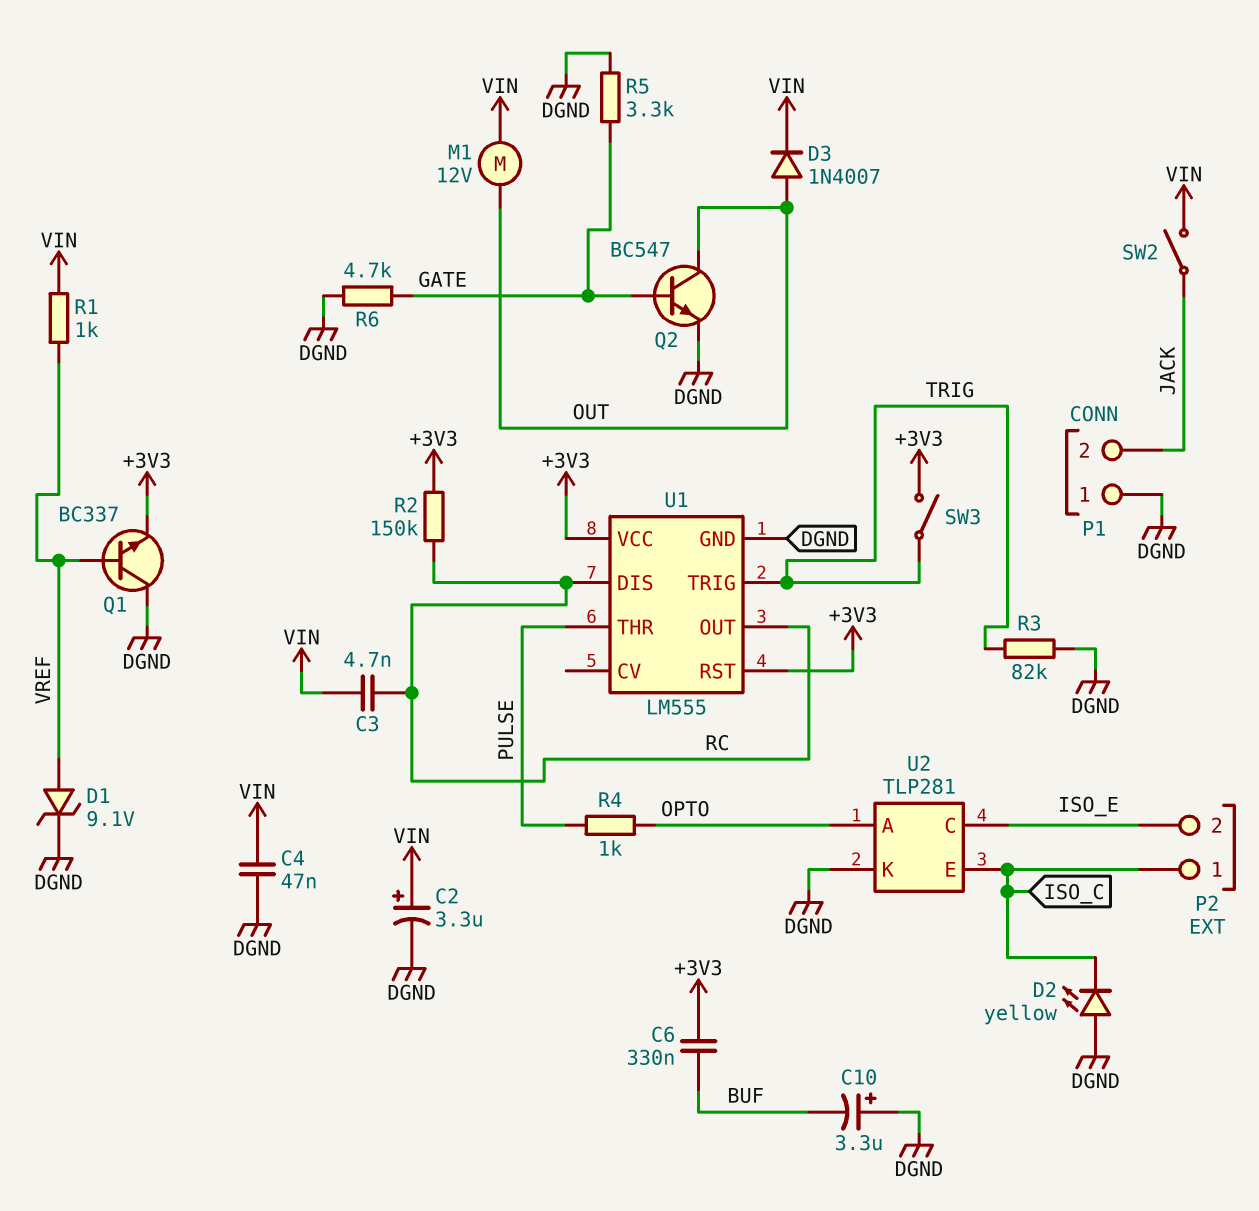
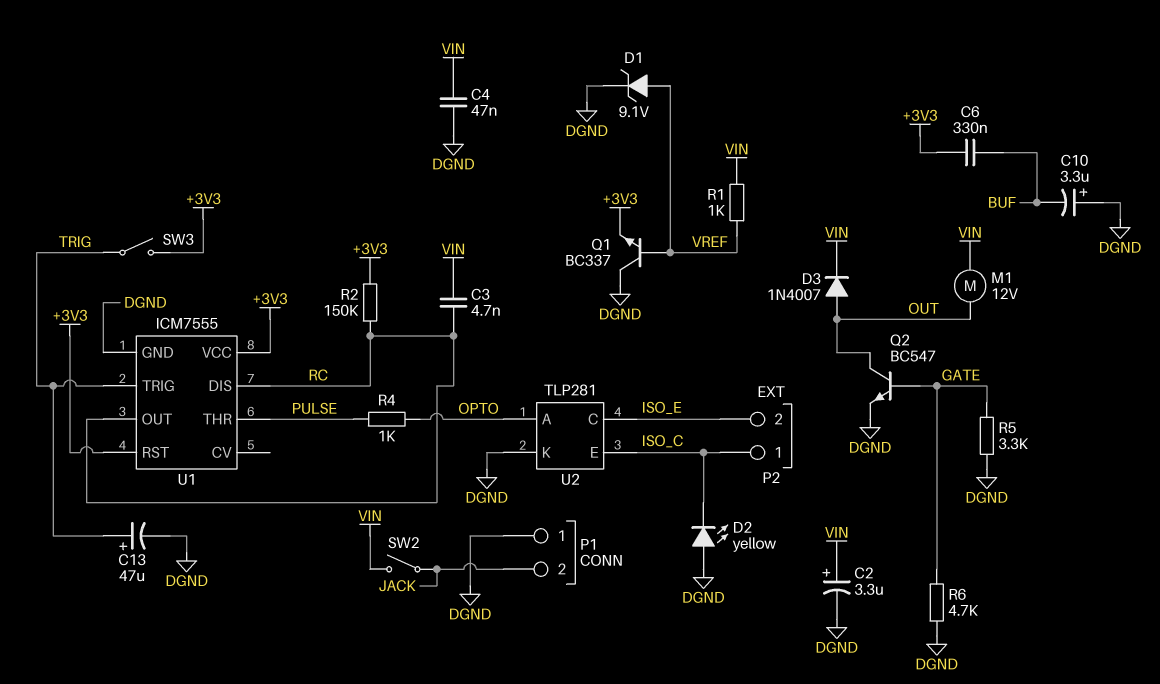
C13: none -> 47uF (plus TRIG, minus DGND)
R3: 82k (DGND, TRIG) -> none
U1: LM555 -> ICM7555

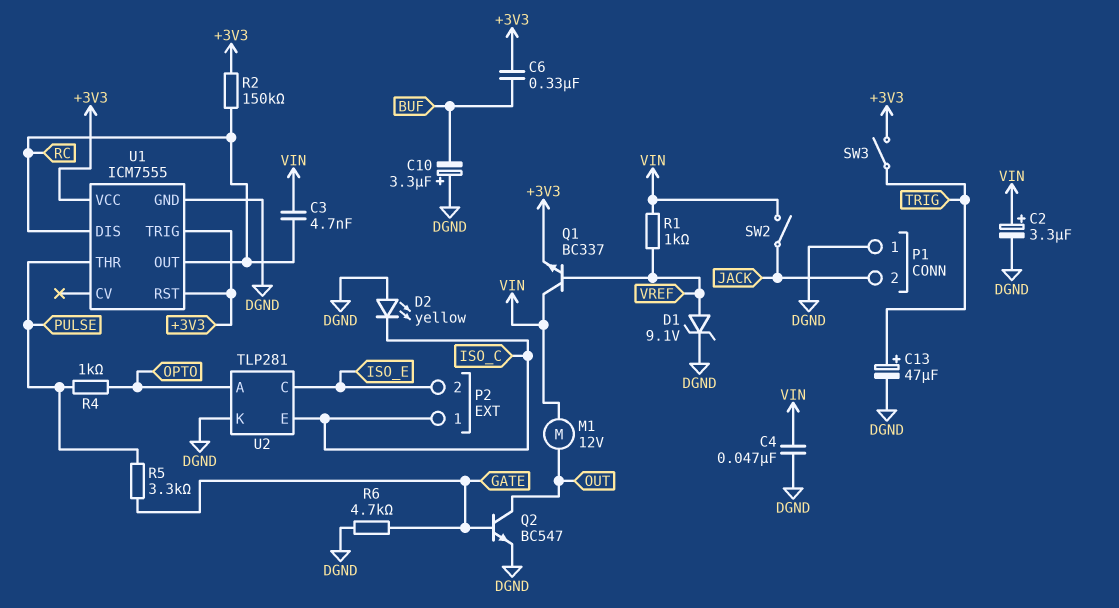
D3: diode 1N4007 (A OUT, K VIN) -> none
Q1: NPN BC337 (B VREF, C DGND, E +3V3) -> NPN BC337 (B VREF, C VIN, E +3V3)
R5: 3.3k (DGND, GATE) -> 3.3k (GATE, PULSE)
U1 pin TRIG: TRIG -> +3V3

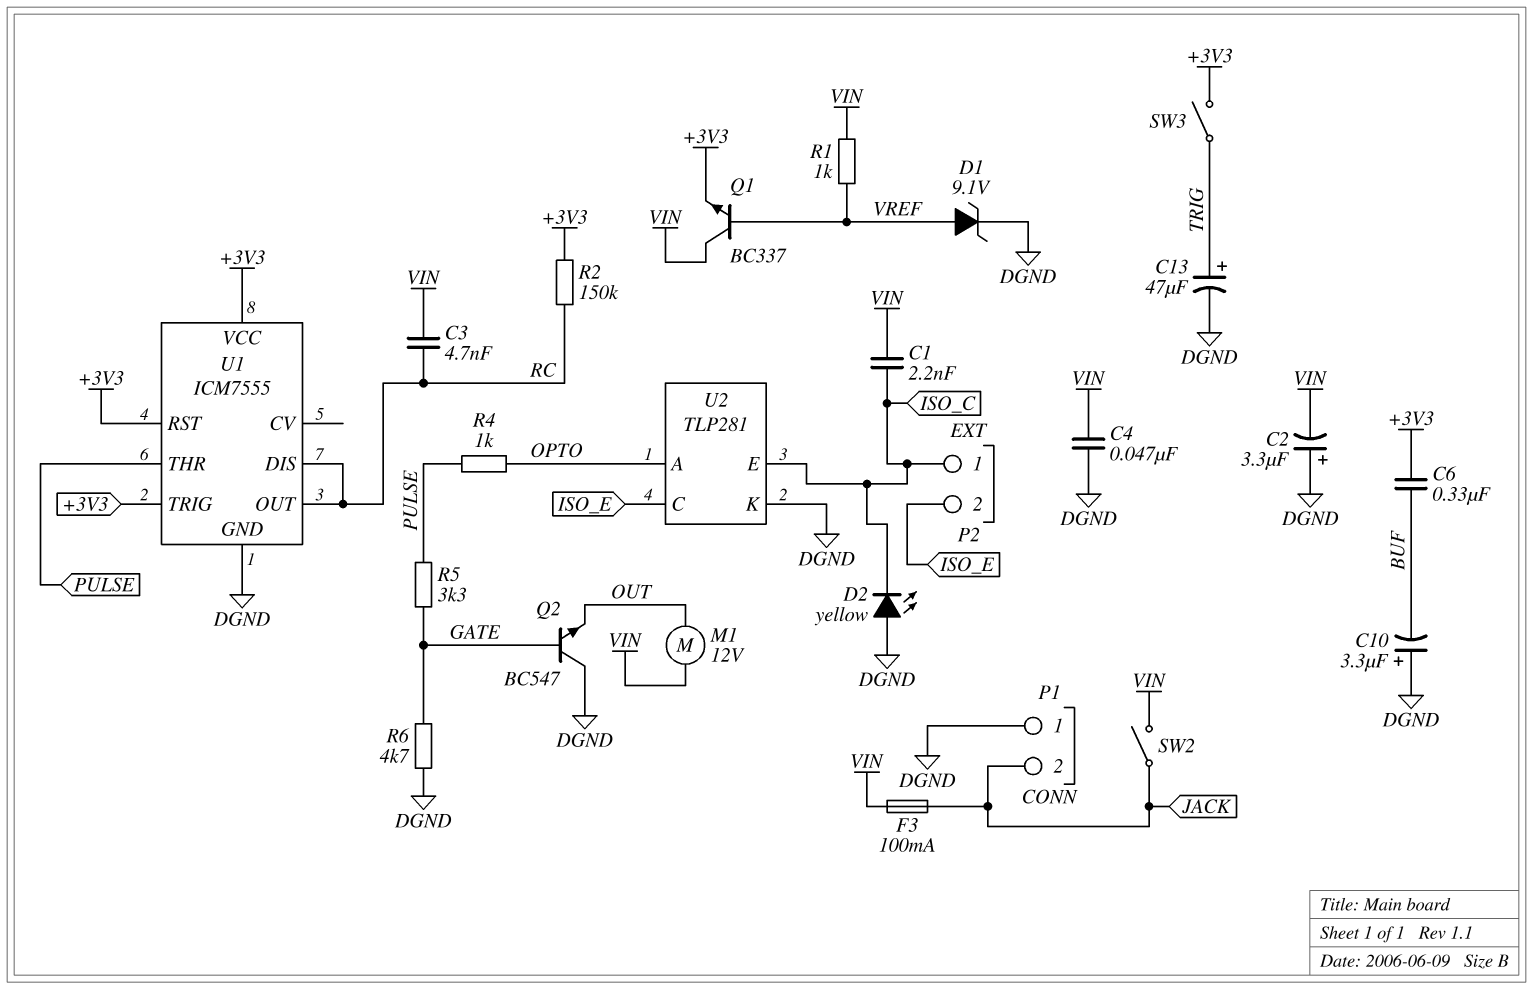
C1: none -> 2.2nF (ISO_C, VIN)
C2: 3.3uF (plus VIN, minus DGND) -> 3.3uF (plus DGND, minus VIN)
F3: none -> 100mA (JACK, VIN)
Q2: NPN BC547 (B GATE, C OUT, E DGND) -> NPN BC547 (B GATE, C DGND, E OUT)

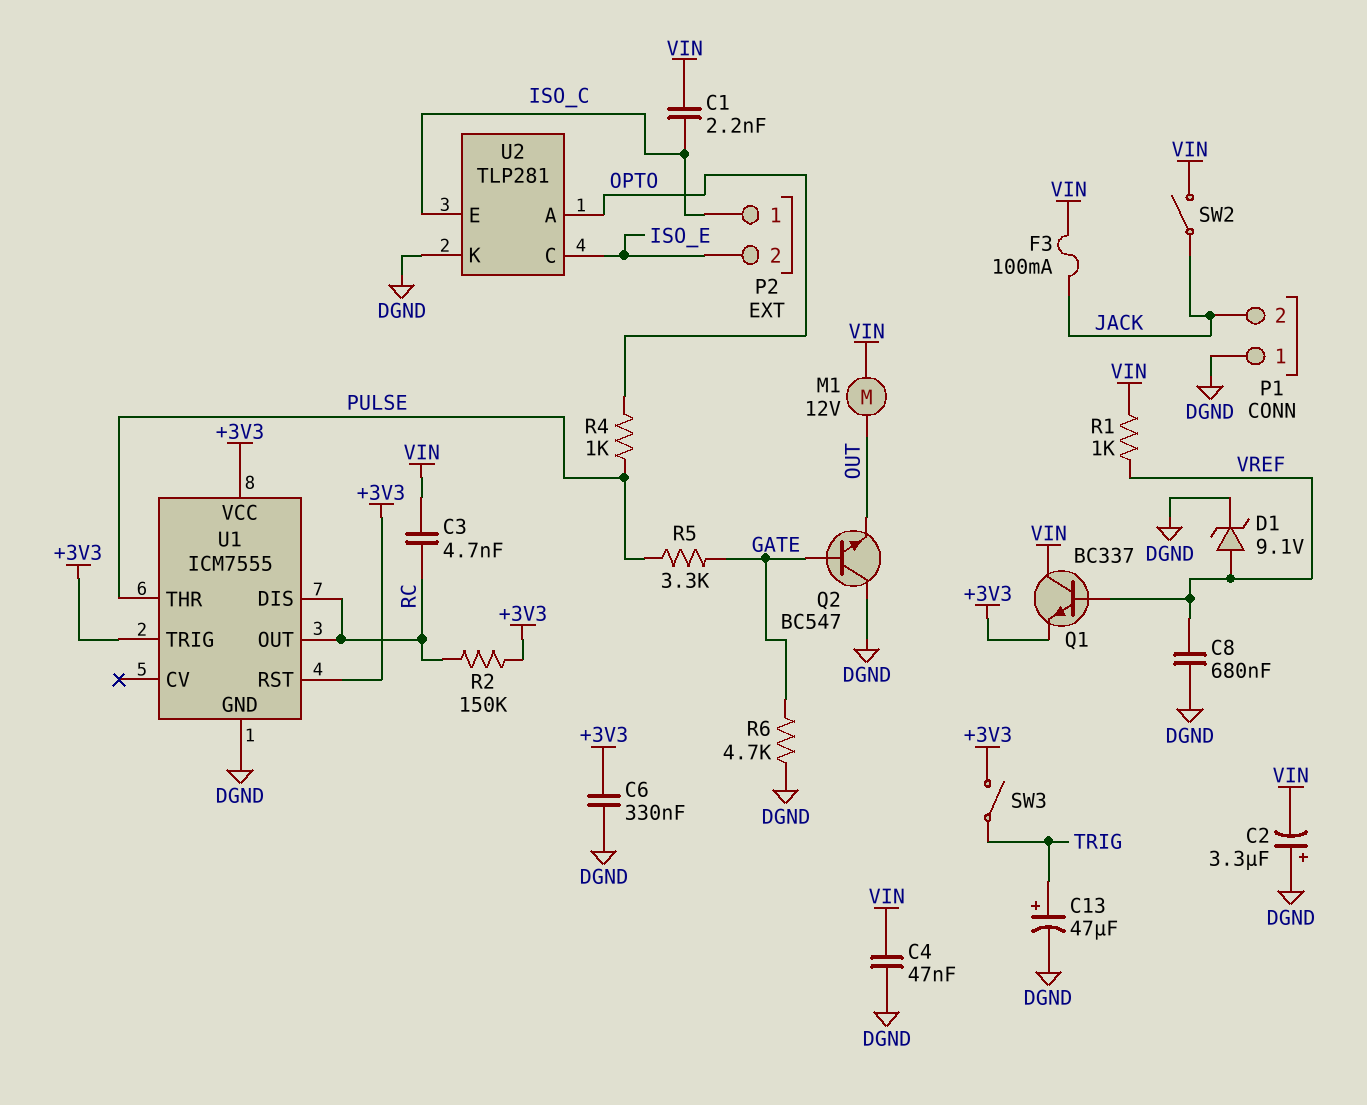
C6: 330nF (+3V3, BUF) -> 330nF (+3V3, DGND)
C8: none -> 680nF (DGND, VREF)
C10: 3.3uF (plus DGND, minus BUF) -> none
D2: LED yellow (A DGND, K ISO_C) -> none

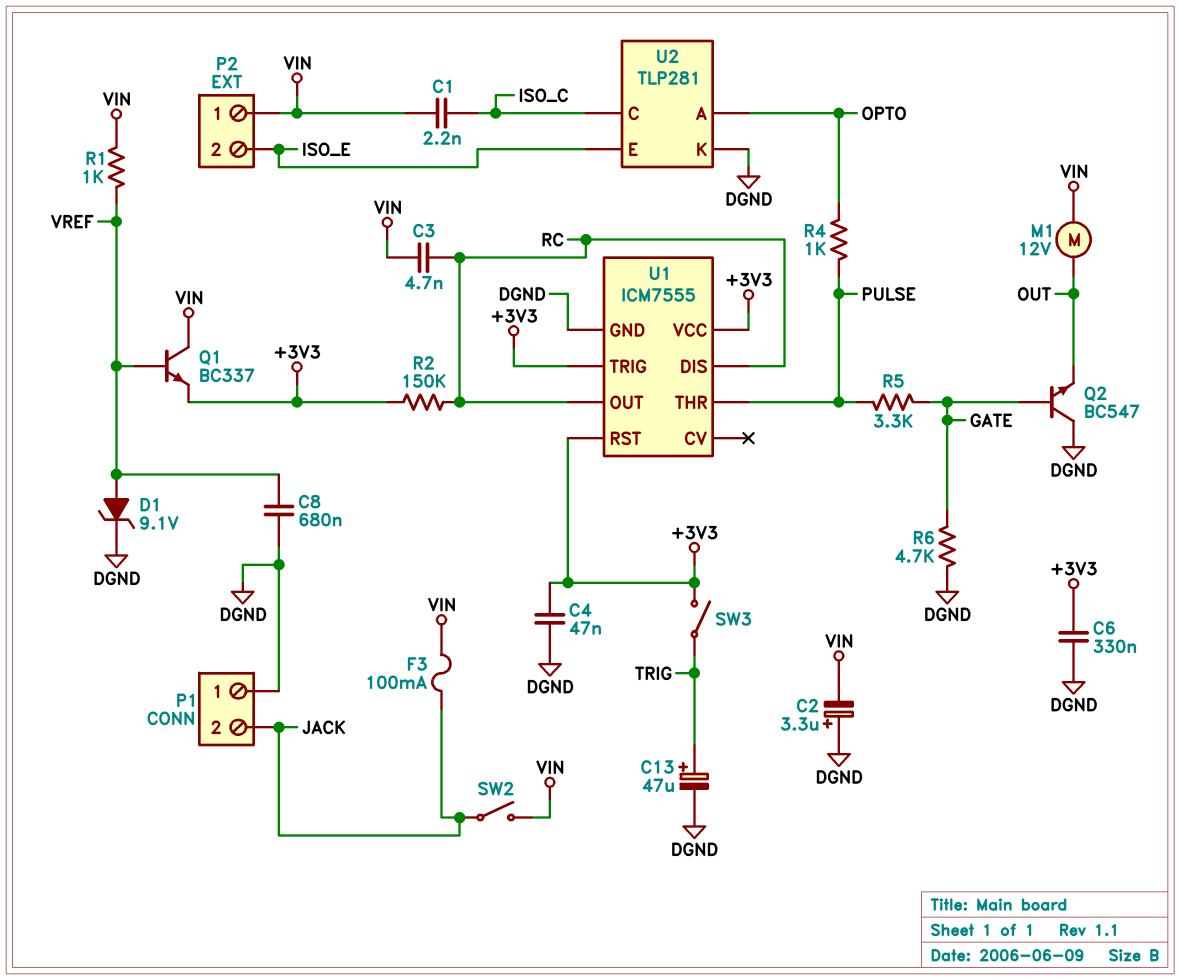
C4: 47nF (DGND, VIN) -> 47nF (+3V3, DGND)
P2 pin 1: ISO_C -> VIN
U2 pin C: ISO_E -> ISO_C
U2 pin E: ISO_C -> ISO_E

